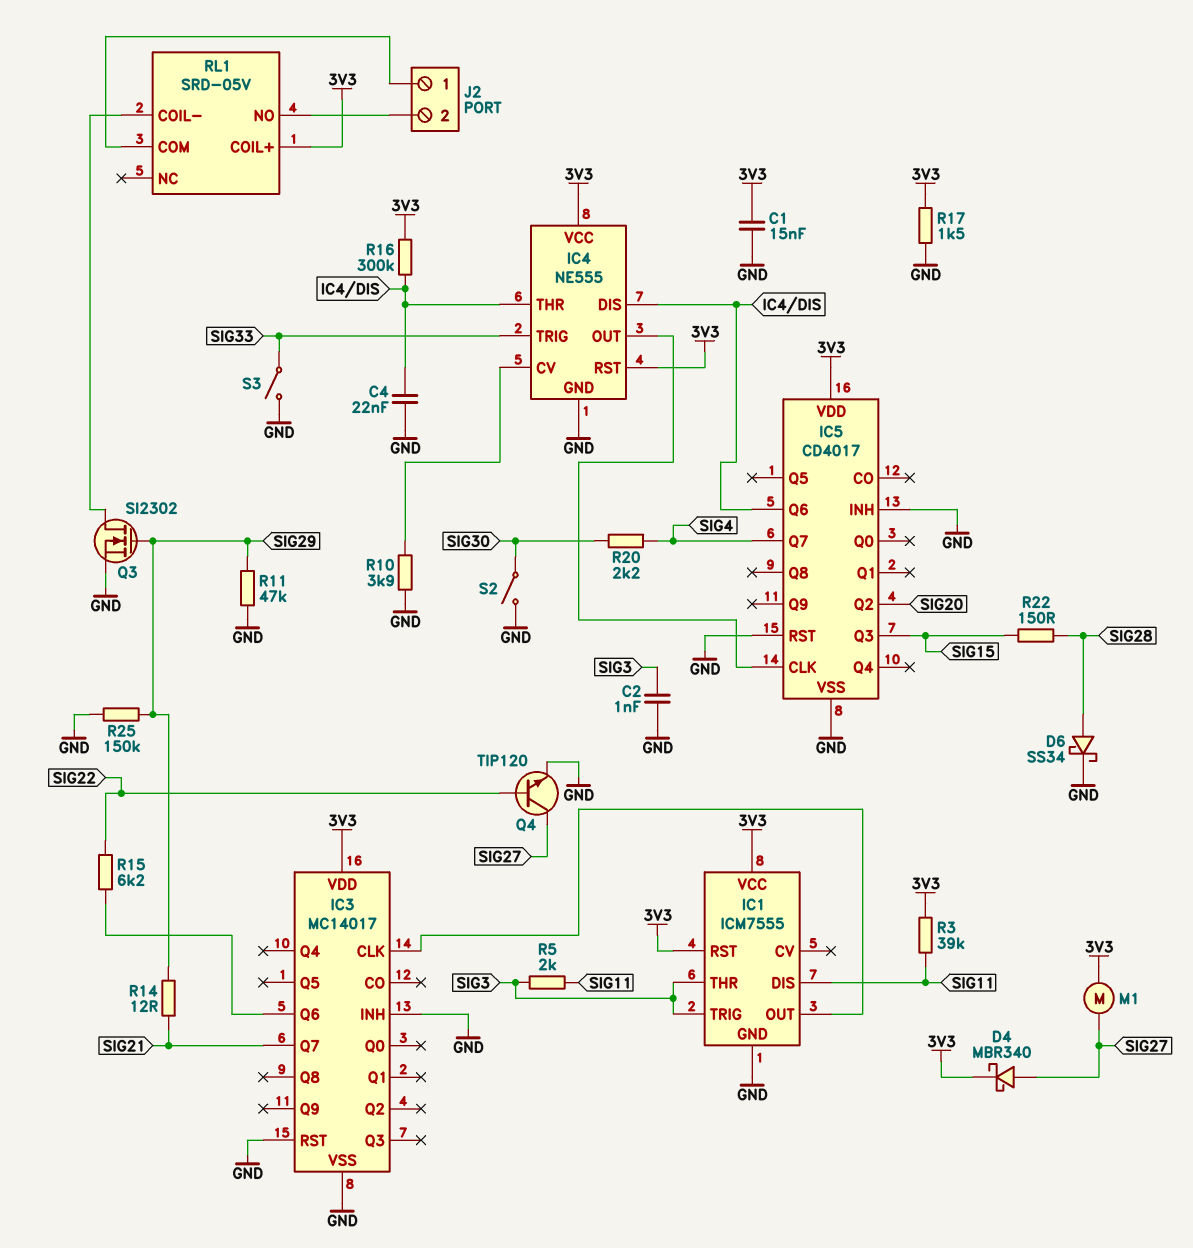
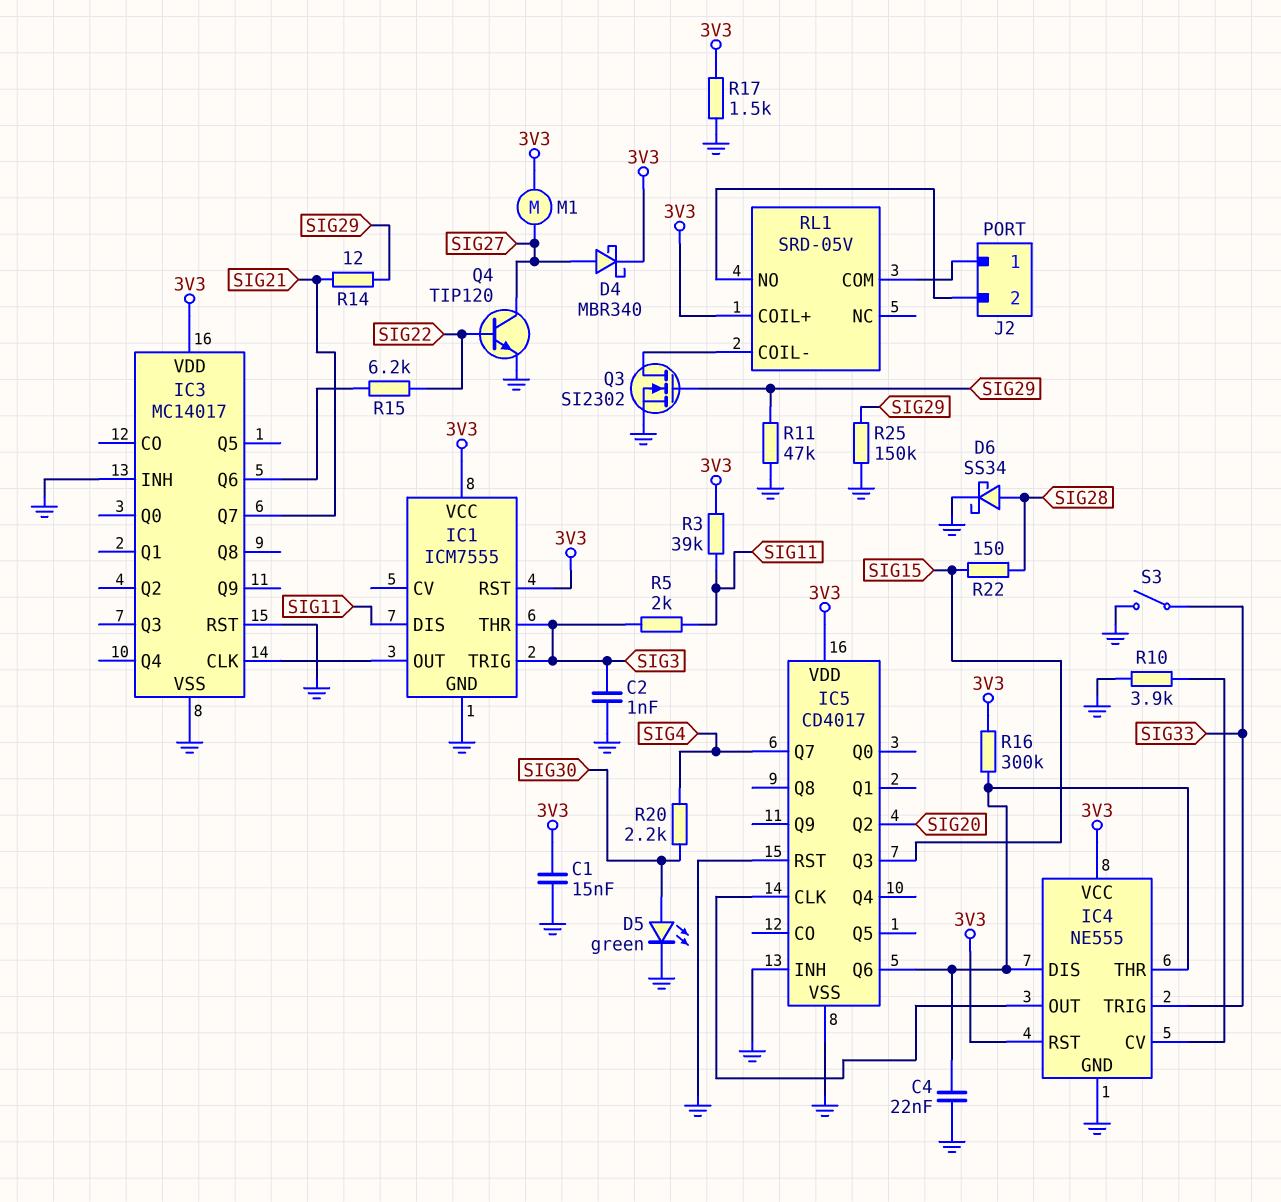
D5: none -> LED green (A SIG30, K GND)
S2: switch (GND, SIG30) -> none

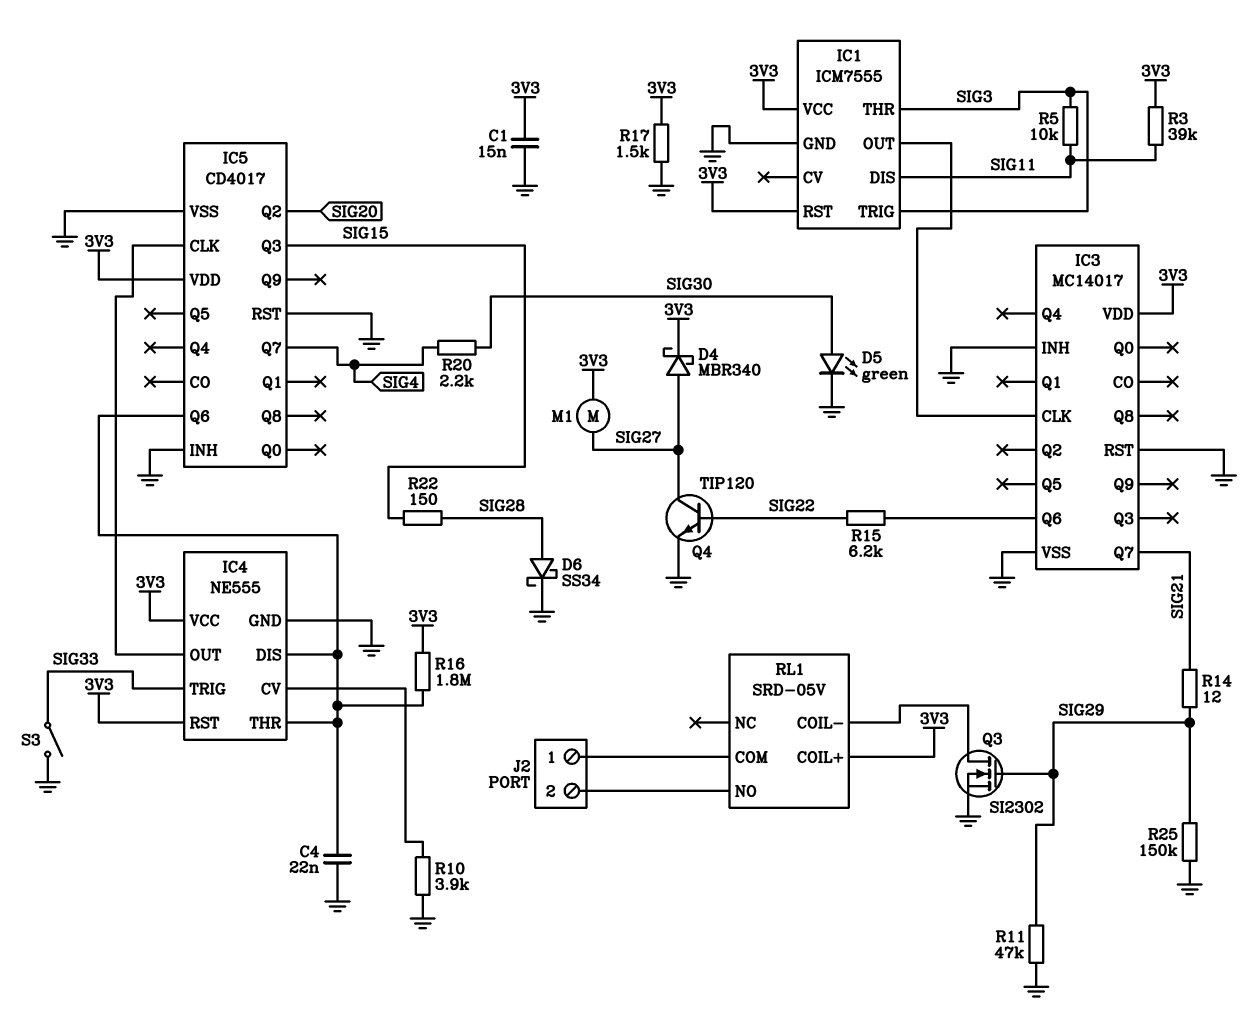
C2: 1nF (GND, SIG3) -> none
R5: 2k (SIG3, SIG11) -> 10k (SIG3, SIG11)
R16: 300k (3V3, IC4/DIS) -> 1.8M (3V3, IC4/DIS)

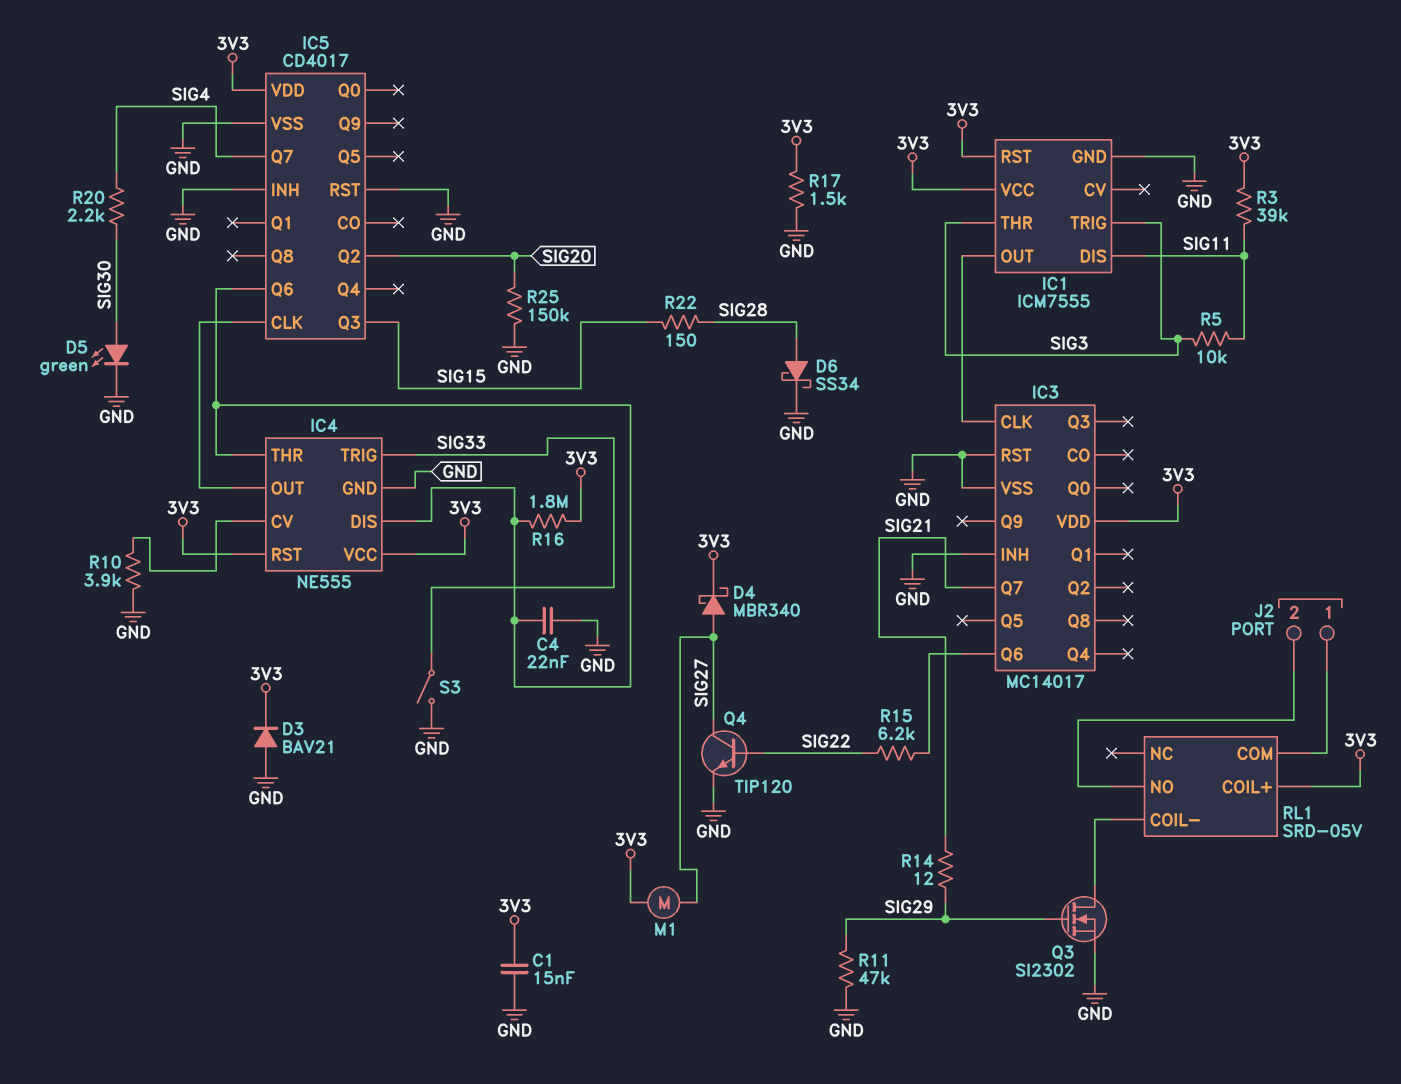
D3: none -> diode BAV21 (A GND, K 3V3)
R25: 150k (GND, SIG29) -> 150k (GND, SIG20)

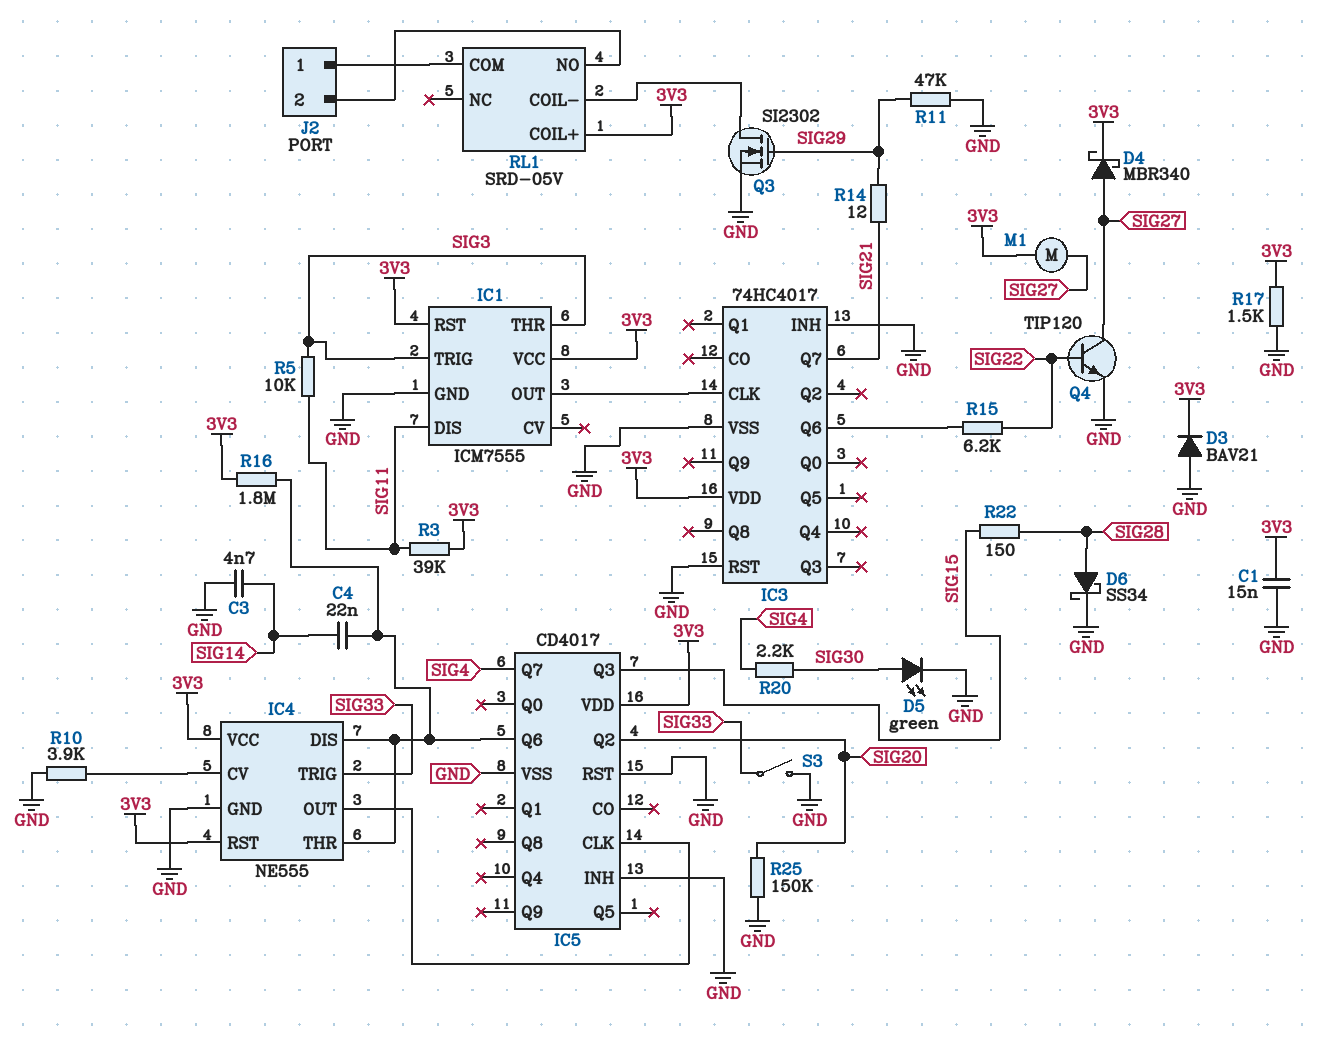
C3: none -> 4.7nF (GND, SIG14)
C4: 22nF (GND, IC4/DIS) -> 22nF (IC4/DIS, SIG14)
IC3: MC14017 -> 74HC4017

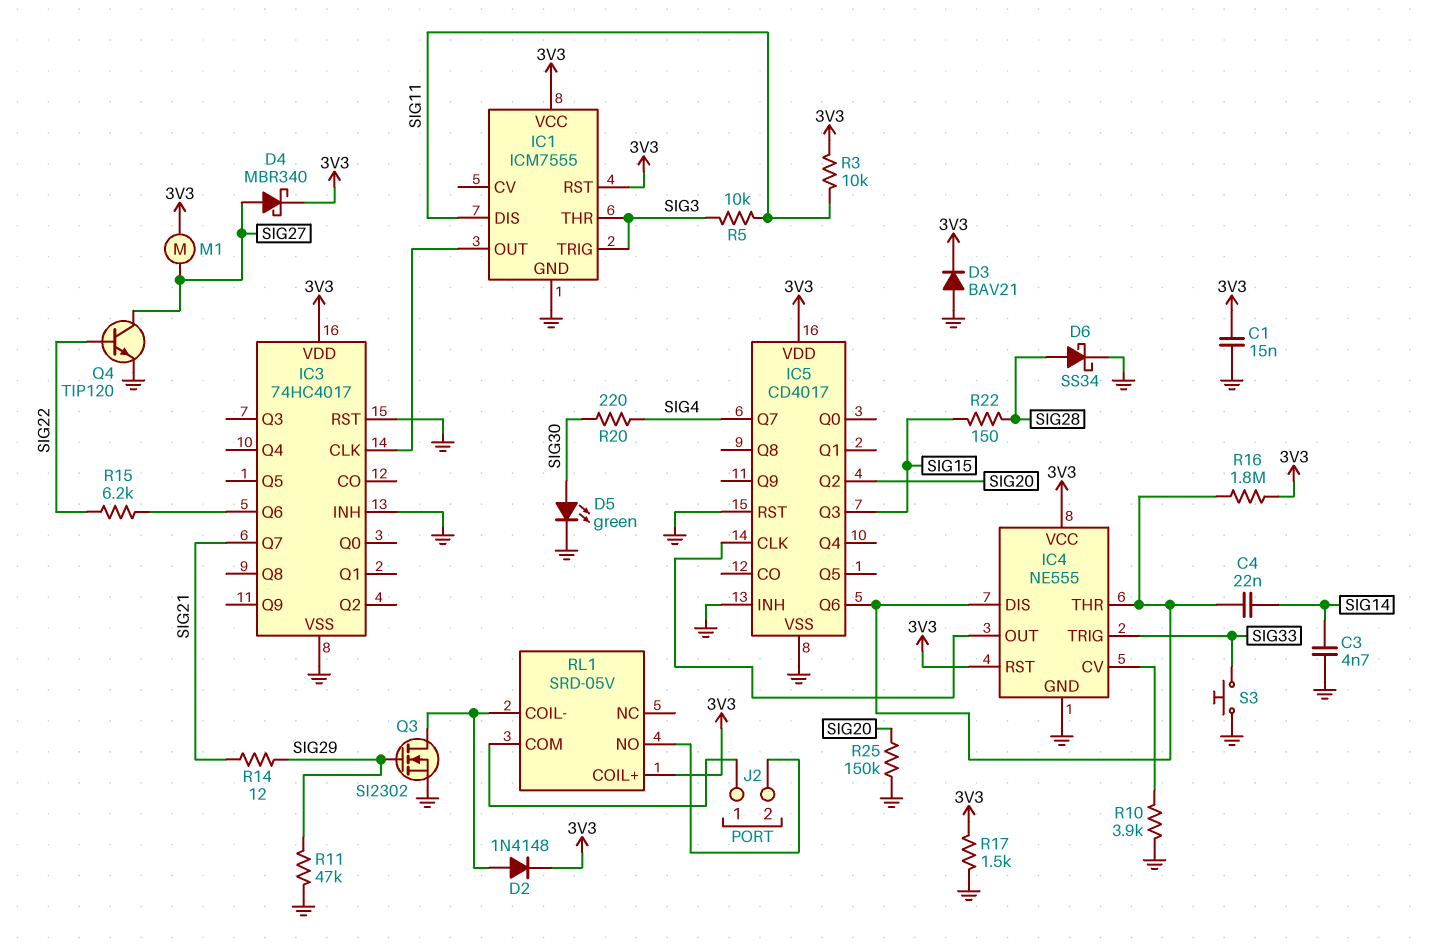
D2: none -> diode 1N4148 (A RL1/COIL-, K 3V3)
R3: 39k (3V3, SIG11) -> 10k (3V3, SIG11)
R20: 2.2k (SIG4, SIG30) -> 220 (SIG4, SIG30)
S3: switch (GND, SIG33) -> button (GND, SIG33)

